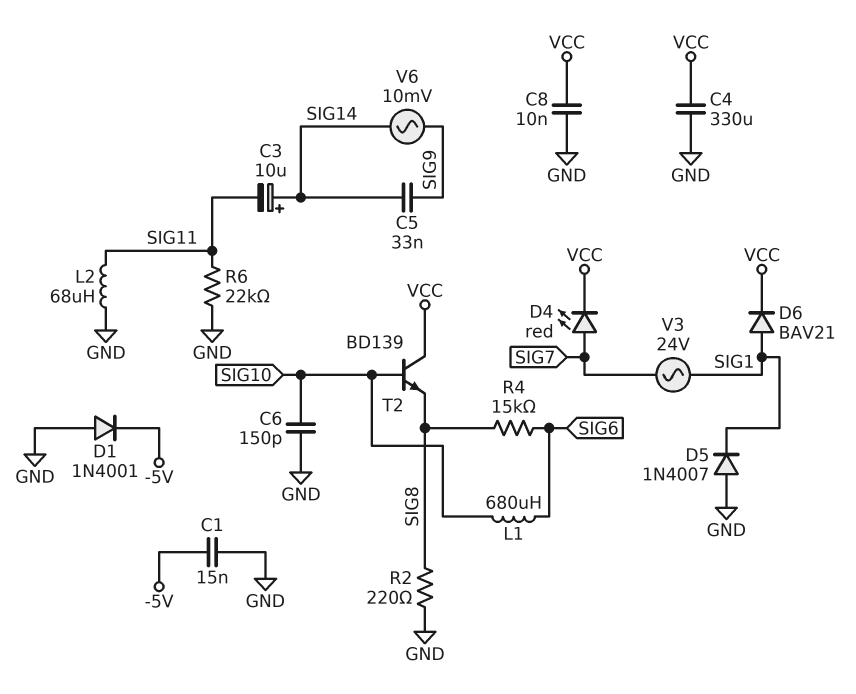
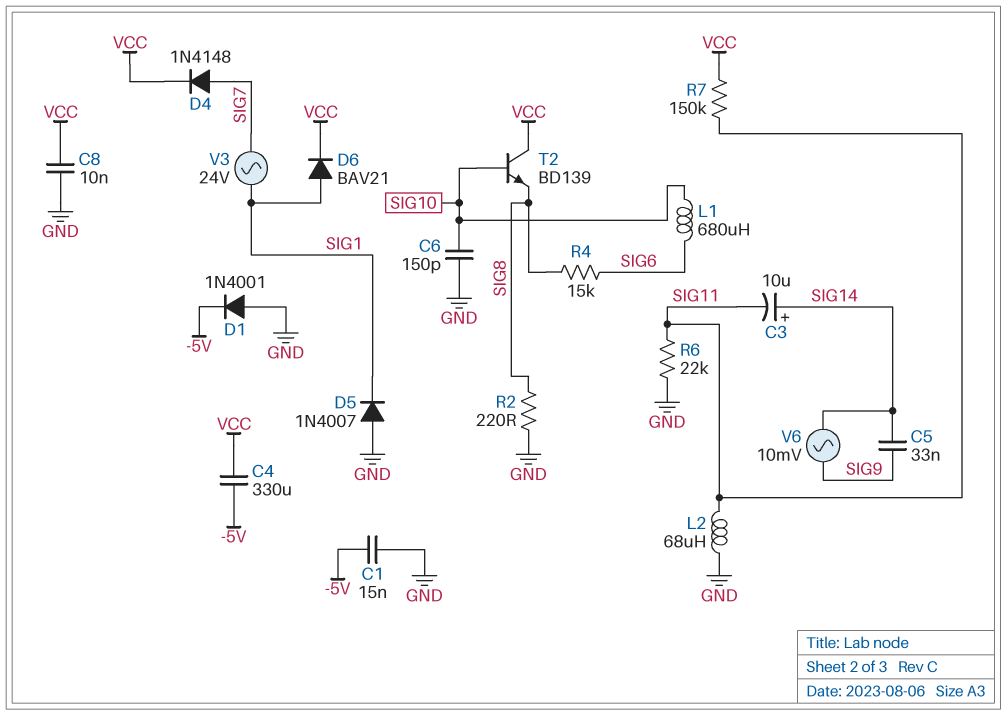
C4: 330uF (GND, VCC) -> 330uF (-5V, VCC)
D4: LED red (A SIG7, K VCC) -> diode 1N4148 (A SIG7, K VCC)
R7: none -> 150k (SIG11, VCC)

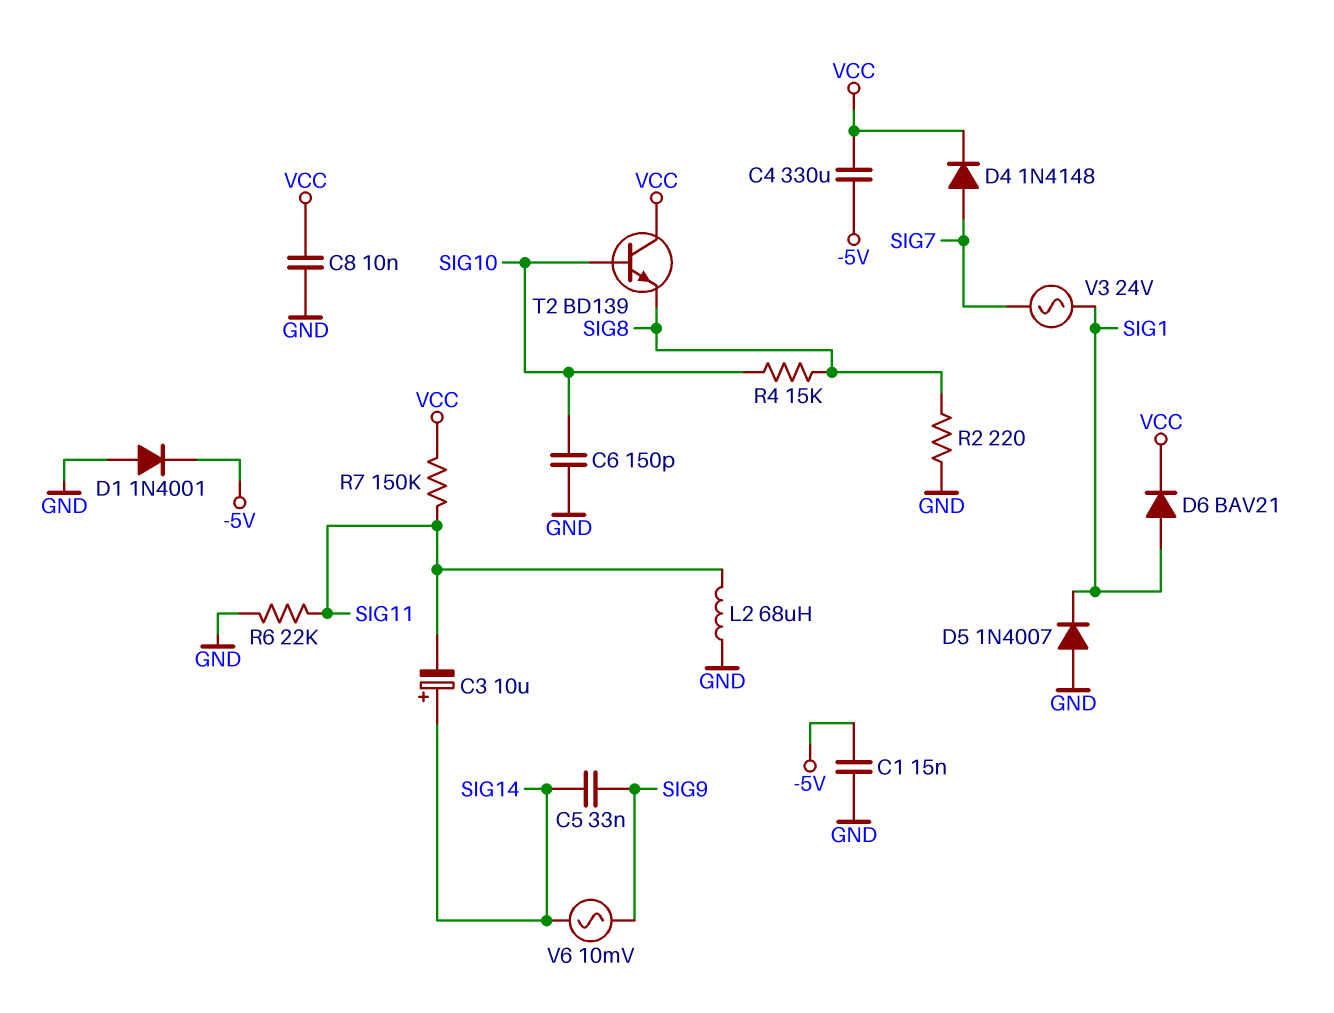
L1: 680uH (SIG6, SIG10) -> none
R4: 15k (SIG6, SIG8) -> 15k (SIG8, SIG10)

